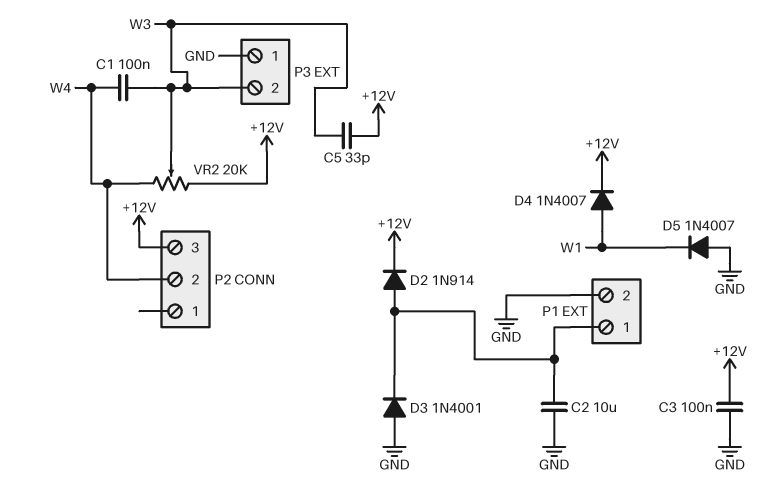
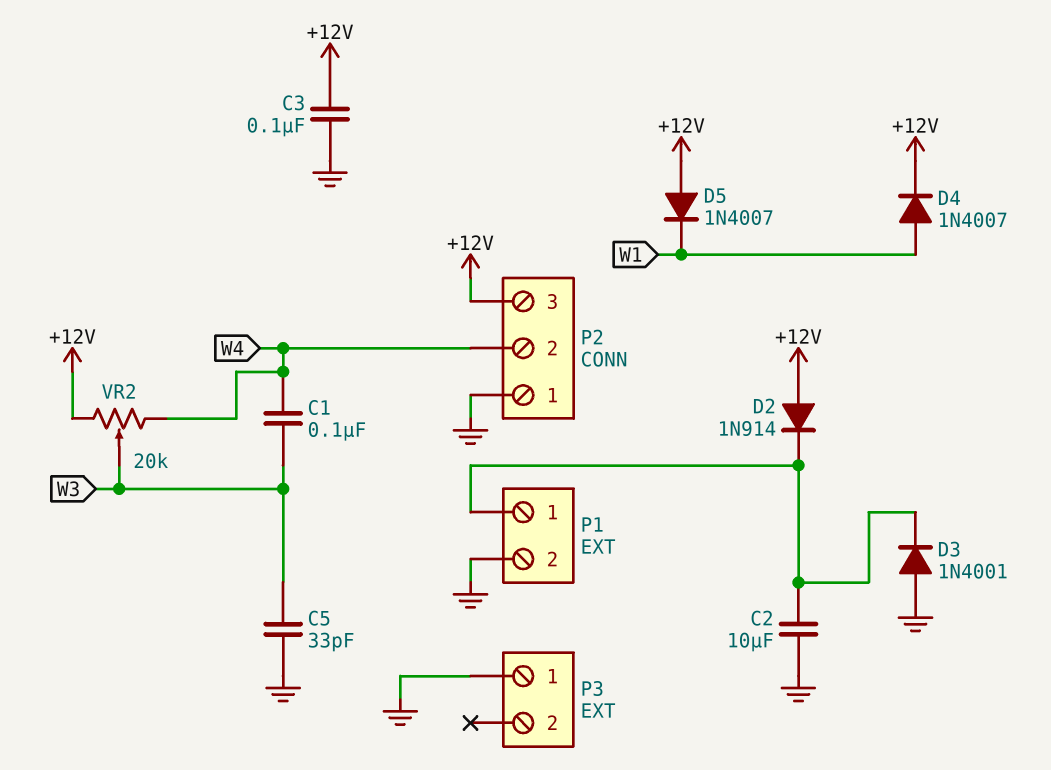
C5: 33pF (+12V, W3) -> 33pF (GND, W3)
D2: diode 1N914 (A P1/1, K +12V) -> diode 1N914 (A +12V, K P1/1)
D5: diode 1N4007 (A GND, K W1) -> diode 1N4007 (A +12V, K W1)
P2 pin 1: none -> GND
P3 pin 2: W3 -> none

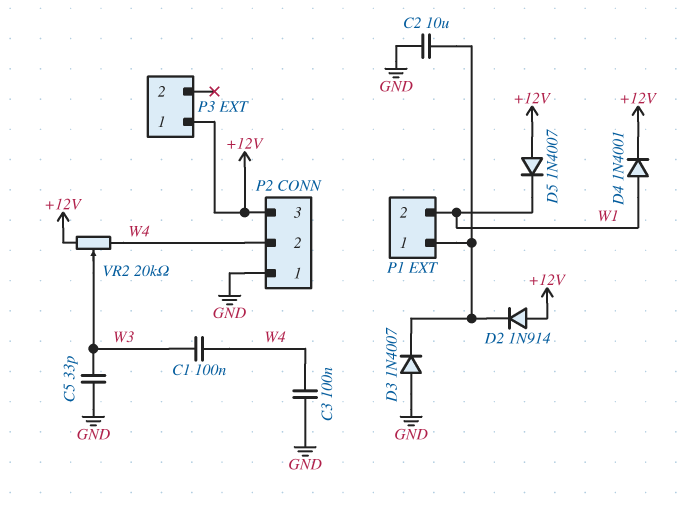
C3: 100nF (+12V, GND) -> 100nF (GND, W4)
D3: diode 1N4001 (A GND, K P1/1) -> diode 1N4007 (A GND, K P1/1)
D4: diode 1N4007 (A W1, K +12V) -> diode 1N4001 (A W1, K +12V)
P1 pin 2: GND -> W1
P3 pin 1: GND -> +12V

